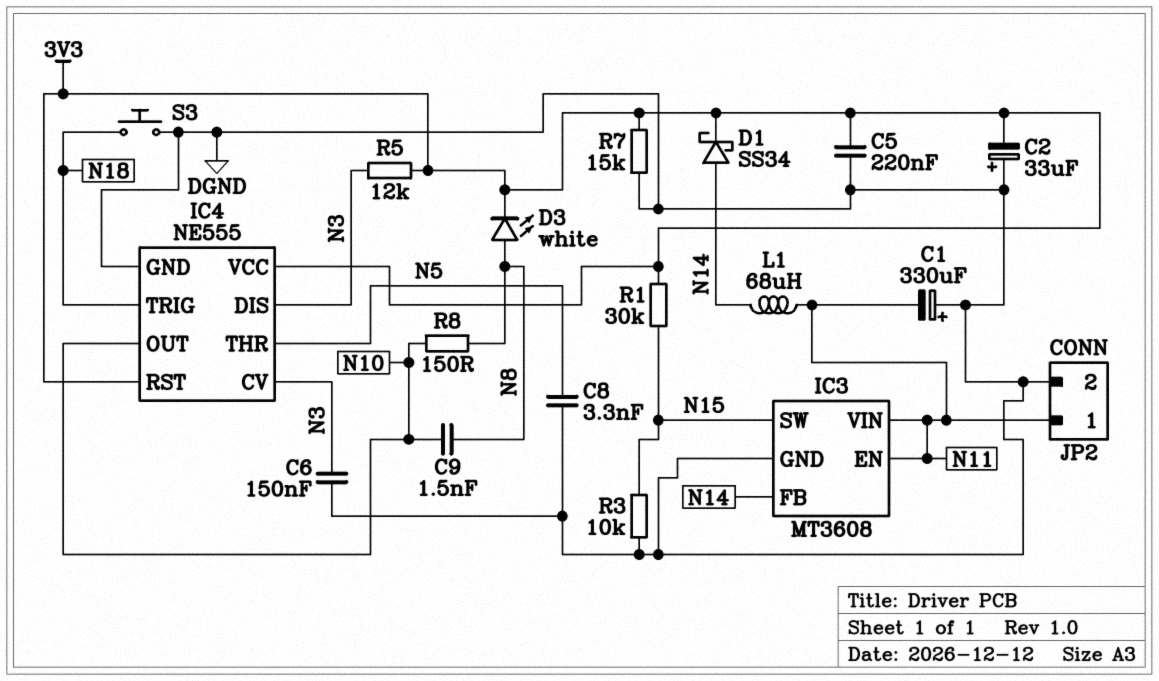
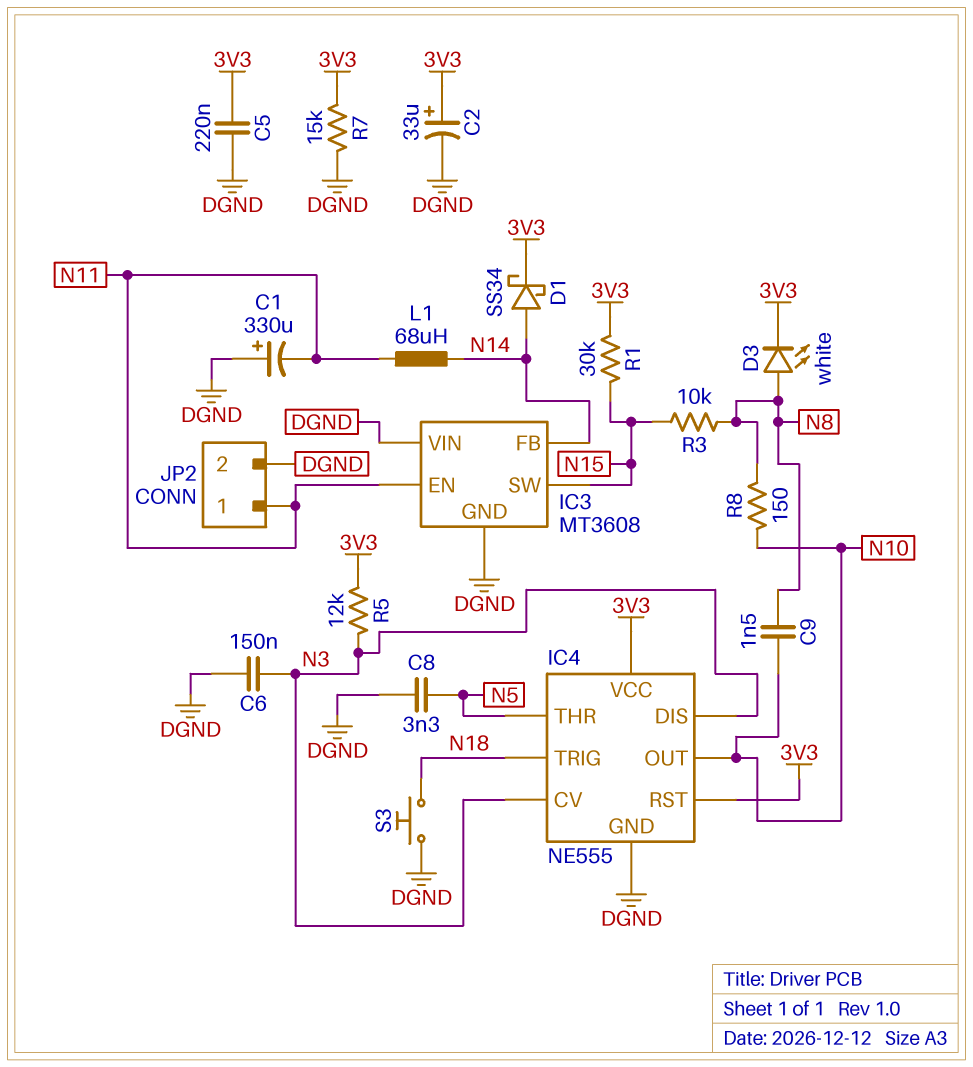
C2: 33uF (plus DGND, minus 3V3) -> 33uF (plus 3V3, minus DGND)
IC3 pin VIN: N11 -> DGND
R3: 10k (DGND, N15) -> 10k (N8, N15)

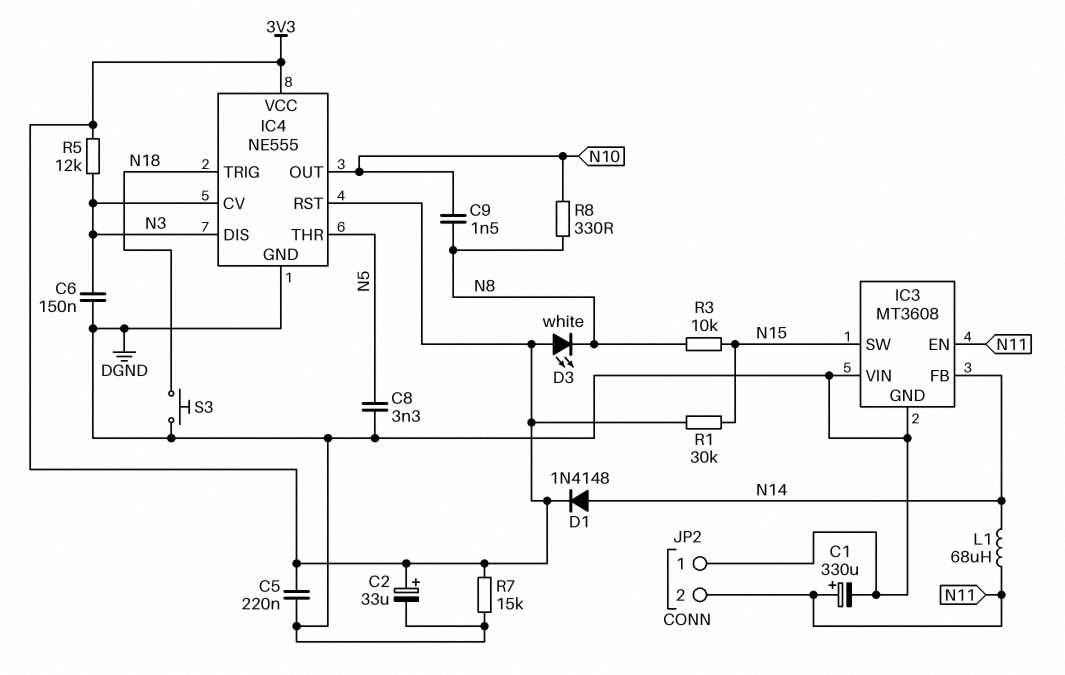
C1: 330uF (plus DGND, minus N11) -> 330uF (plus N11, minus DGND)
D1: schottky SS34 (A N14, K 3V3) -> diode 1N4148 (A N14, K 3V3)
D3: LED white (A N8, K 3V3) -> LED white (A 3V3, K N8)
JP2 pin 1: N11 -> DGND
JP2 pin 2: DGND -> N11
R8: 150 (N8, N10) -> 330 (N8, N10)

